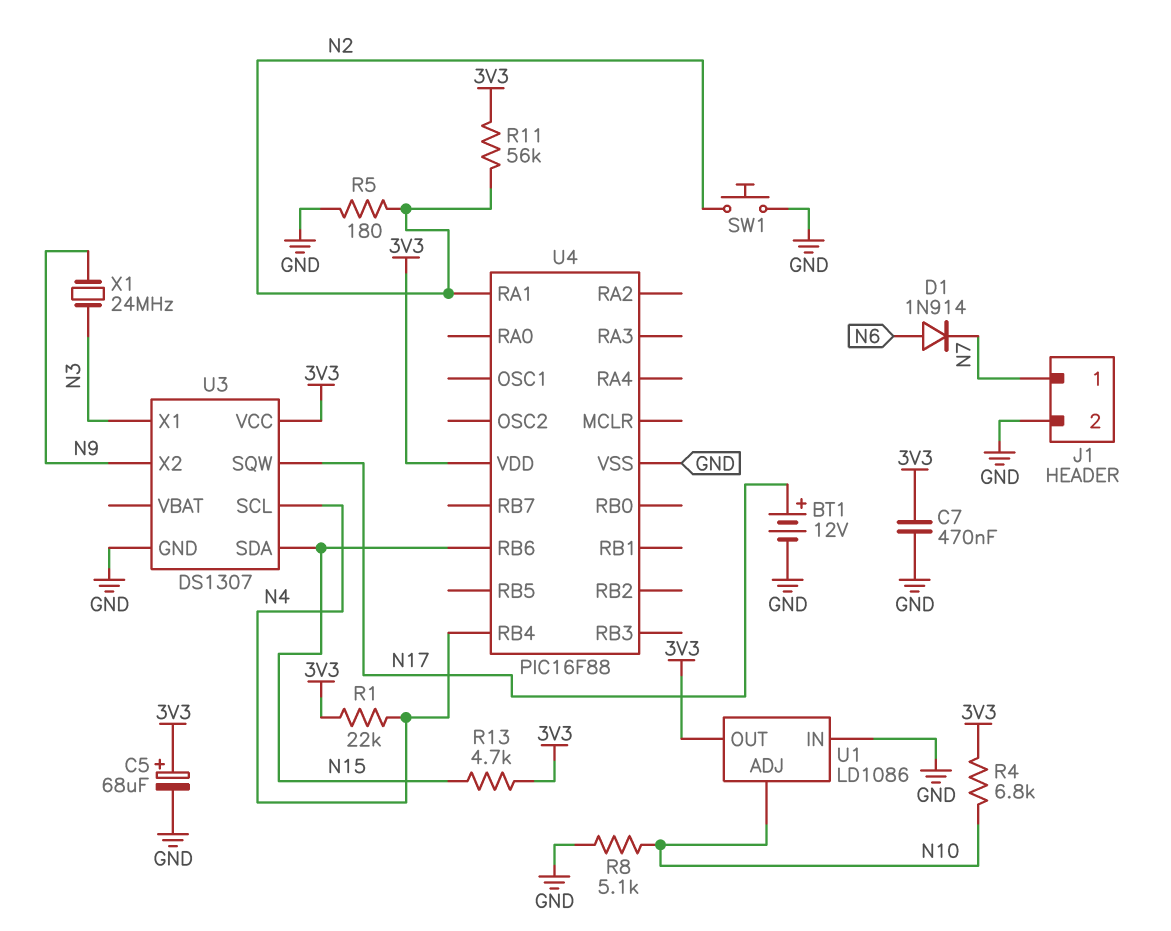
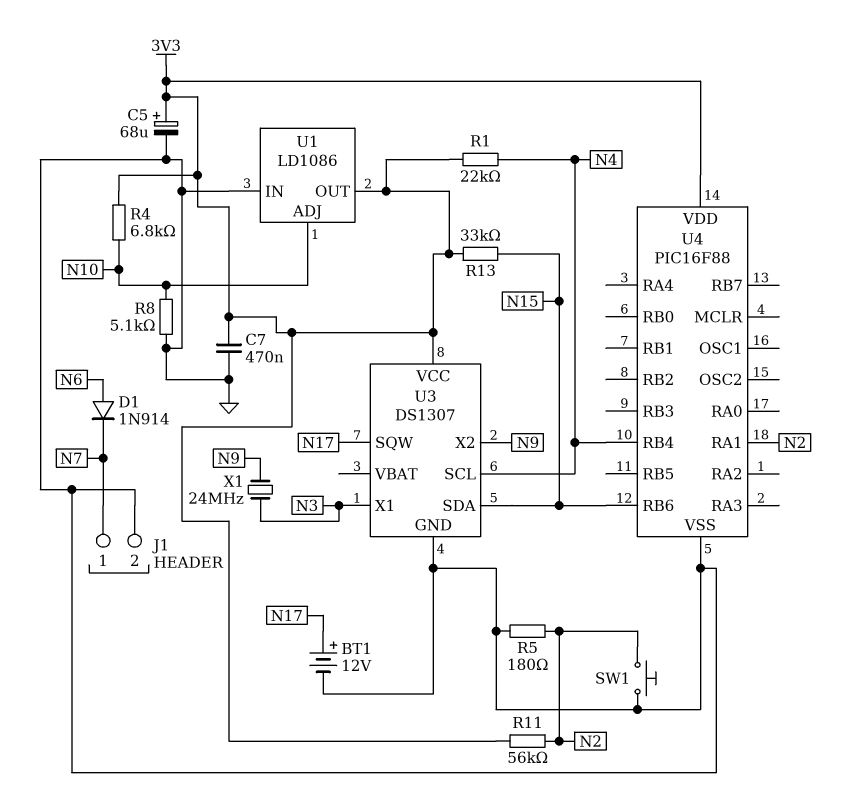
R13: 4.7k (3V3, N15) -> 33k (3V3, N15)

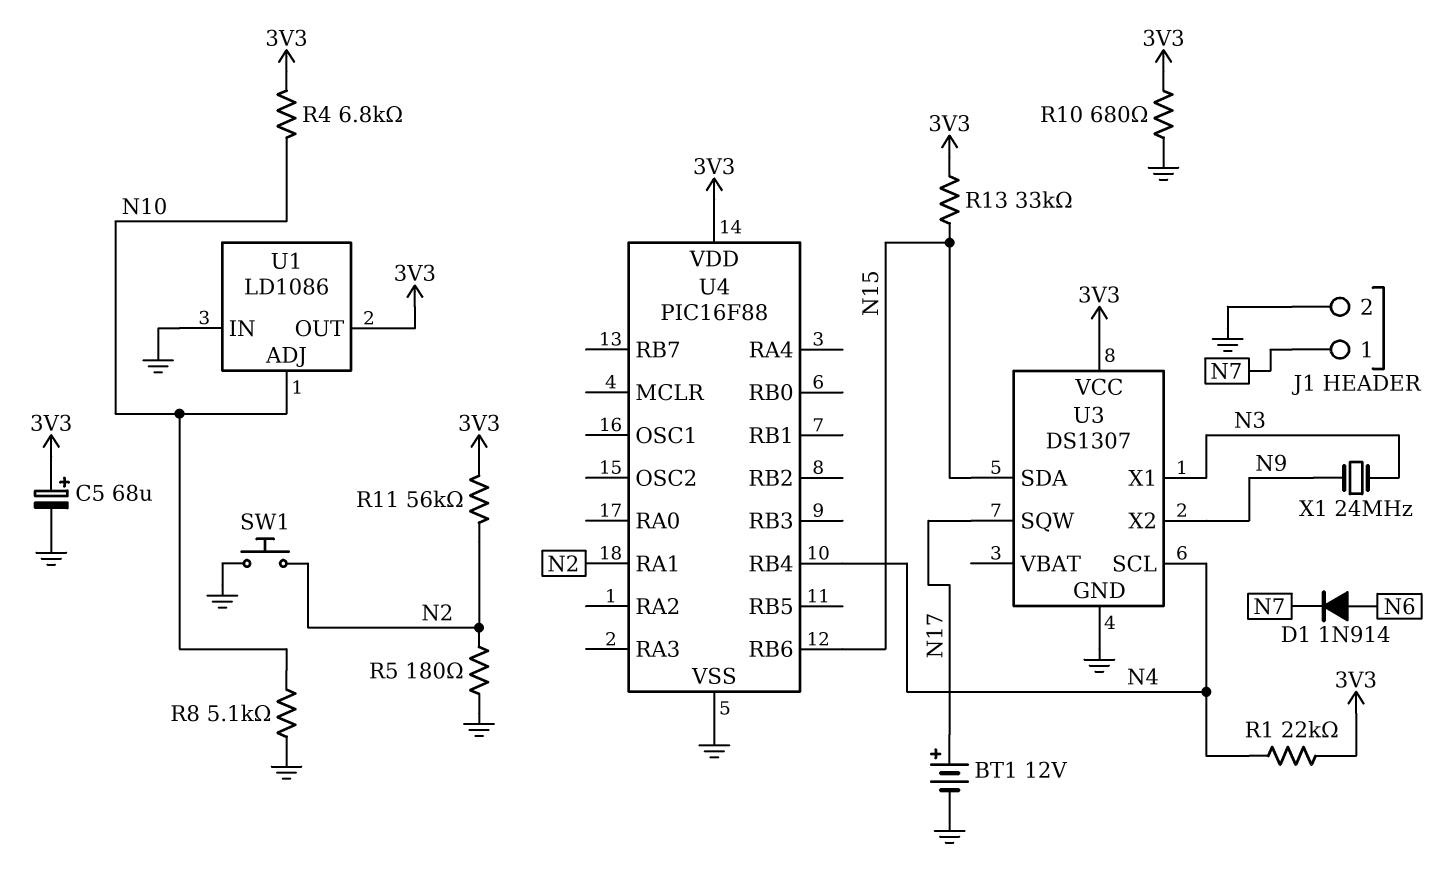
C7: 470nF (3V3, GND) -> none
R10: none -> 680 (3V3, GND)

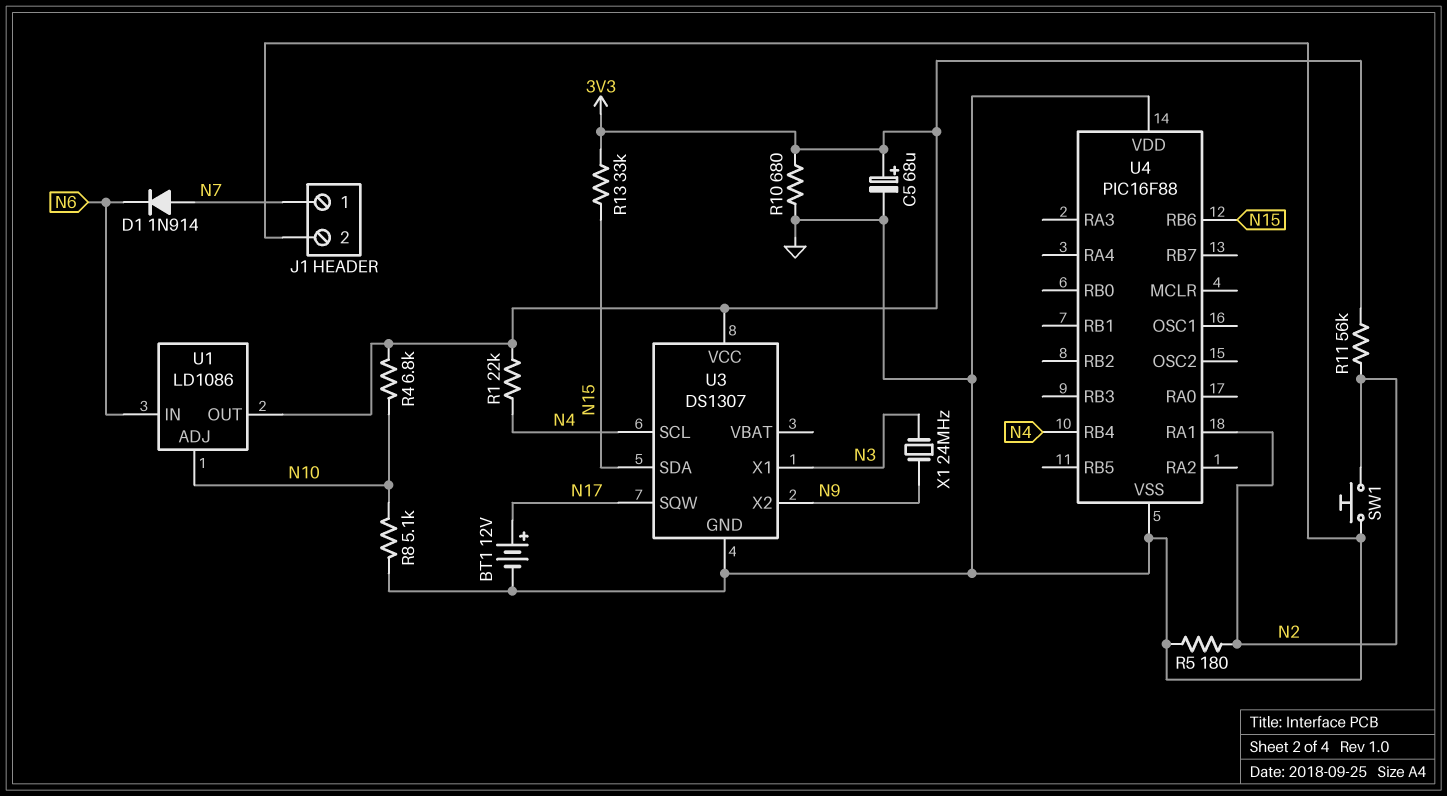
D1: diode 1N914 (A N6, K N7) -> diode 1N914 (A N7, K N6)
U1 pin IN: GND -> N6
U4 pin VDD: 3V3 -> GND

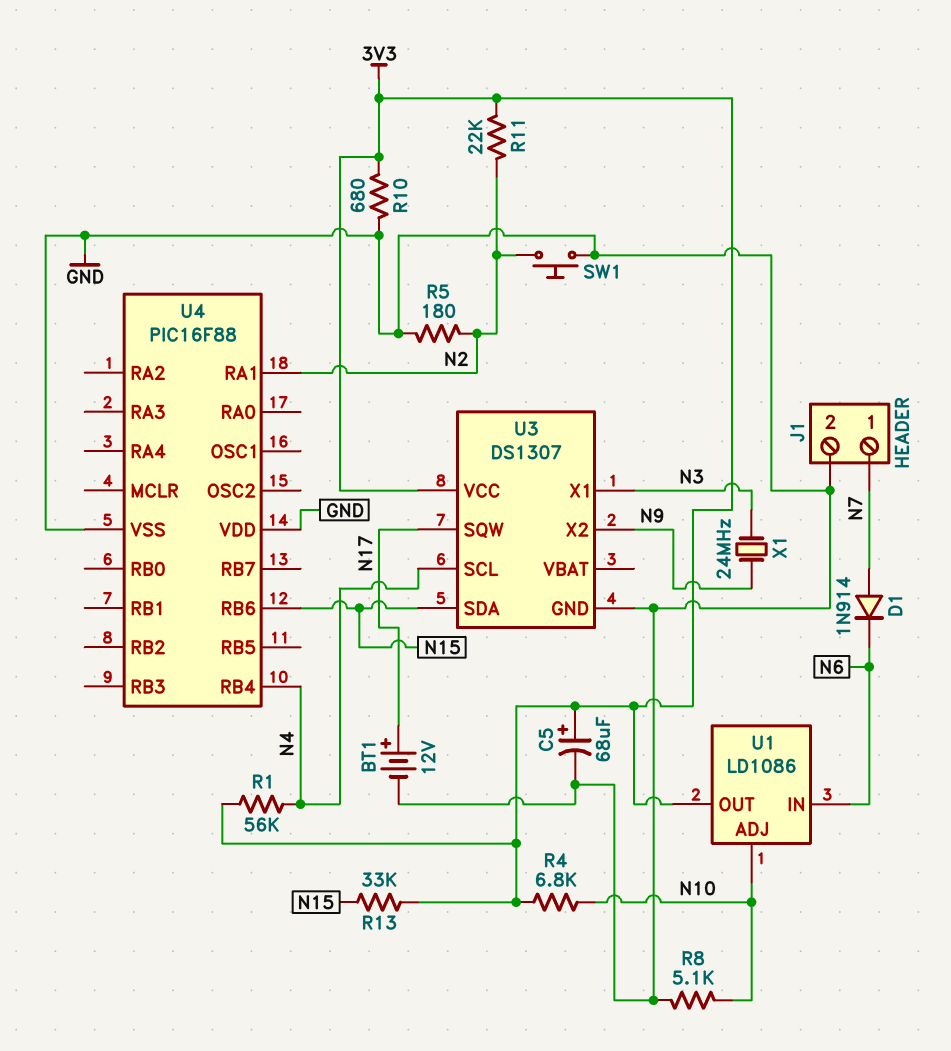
R1: 22k (3V3, N4) -> 56k (3V3, N4)
R11: 56k (3V3, N2) -> 22k (3V3, N2)

